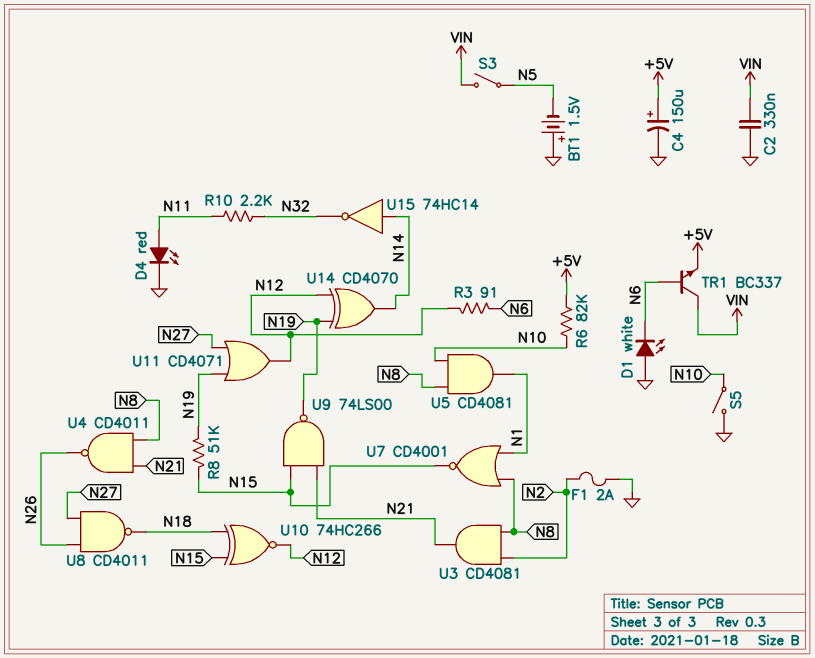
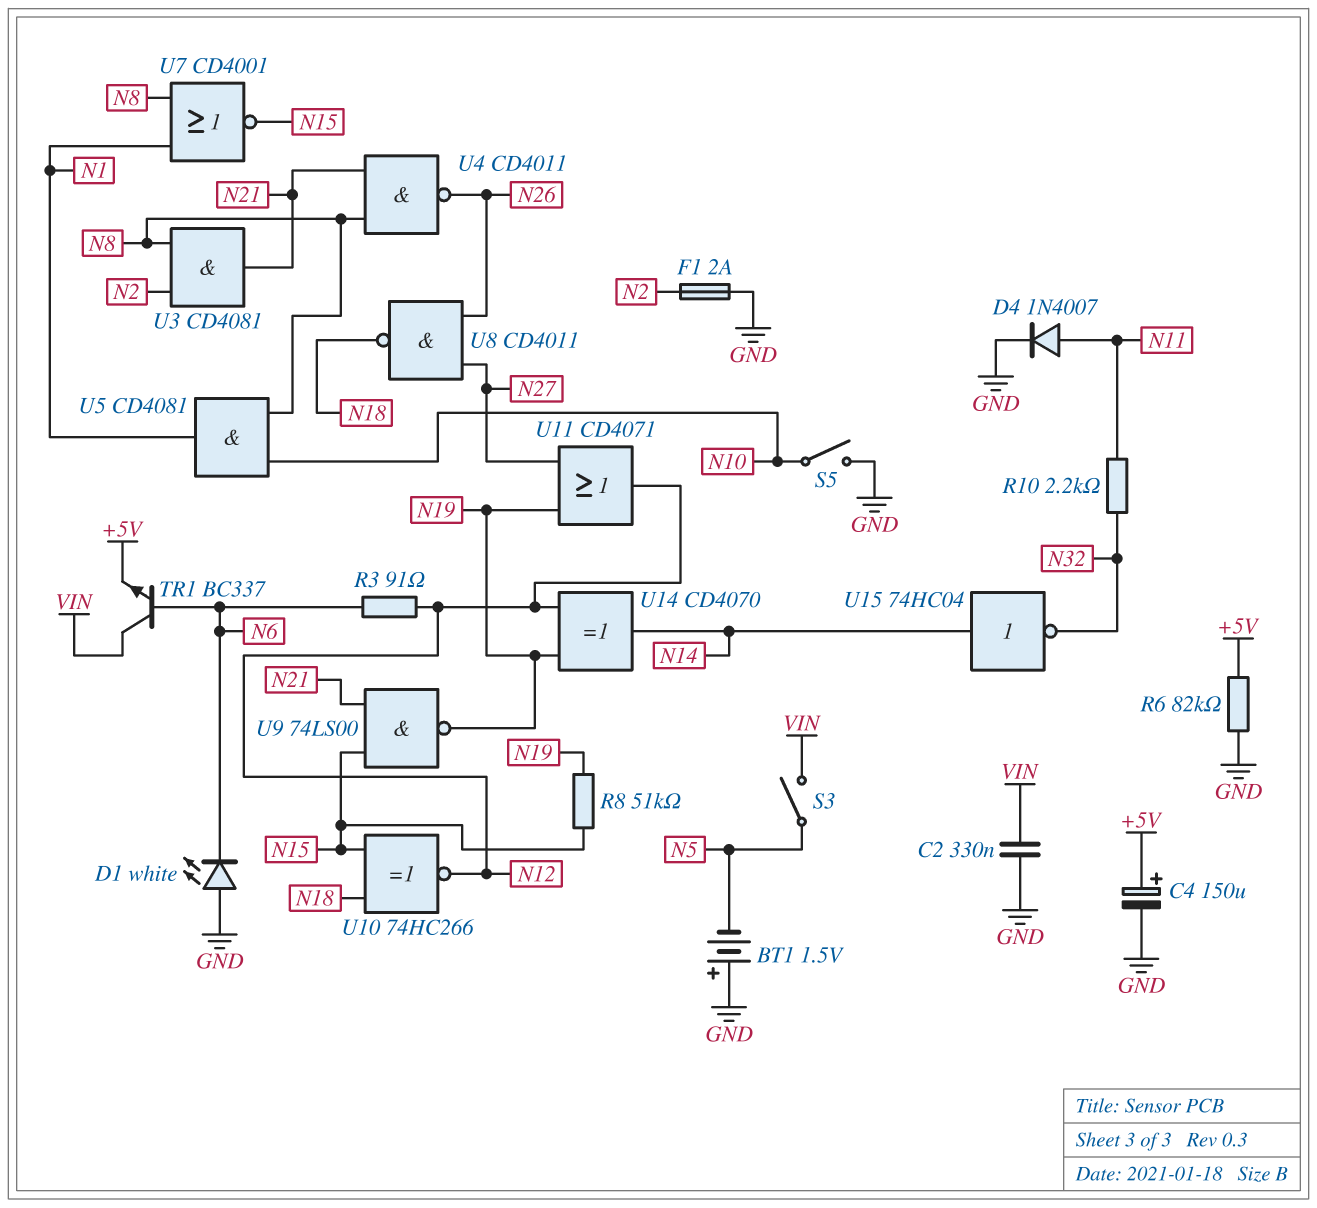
D4: LED red (A N11, K GND) -> diode 1N4007 (A N11, K GND)
R6: 82k (+5V, N10) -> 82k (+5V, GND)
U15: NOT 74HC14 (in N14, out N32) -> NOT 74HC04 (in N14, out N32)

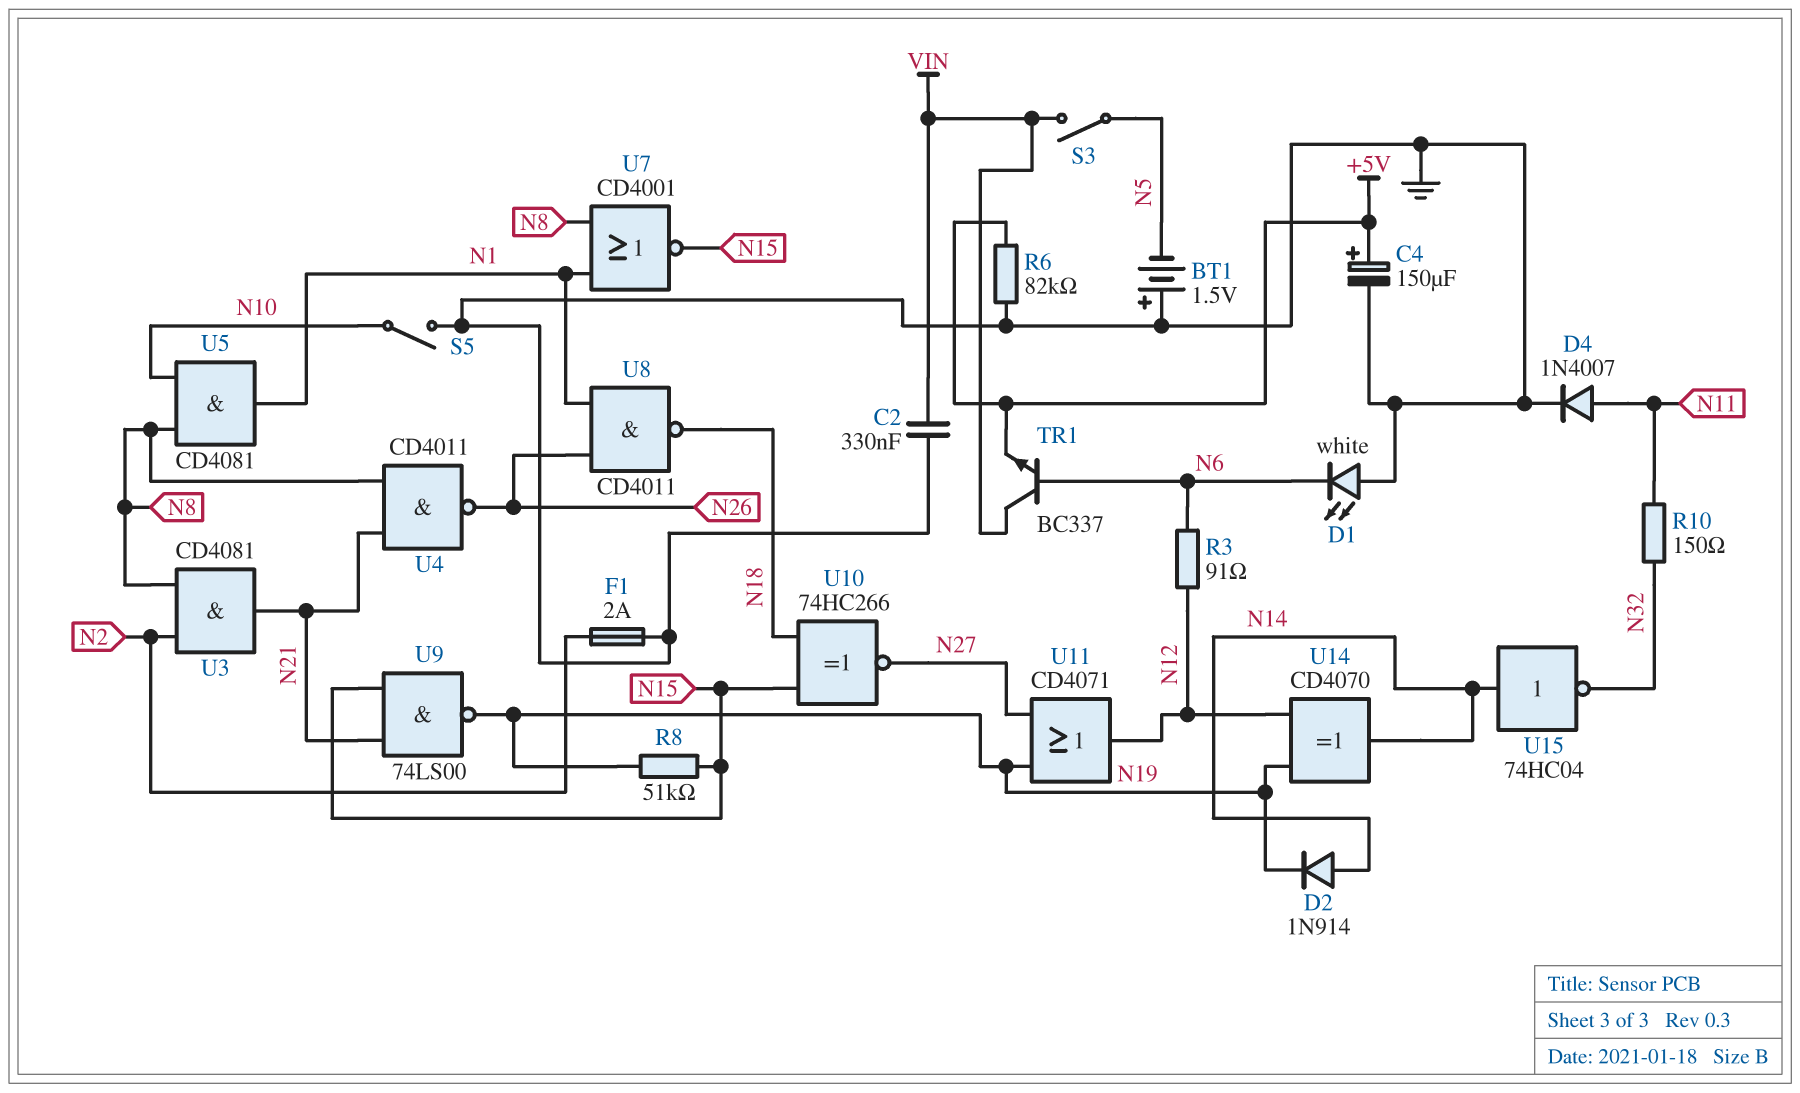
D2: none -> diode 1N914 (A N14, K N19)
R10: 2.2k (N11, N32) -> 150 (N11, N32)
U8: NAND CD4011 (in N26, in N27, out N18) -> NAND CD4011 (in N1, in N26, out N18)
U10: XNOR 74HC266 (in N15, in N18, out N12) -> XNOR 74HC266 (in N15, in N18, out N27)

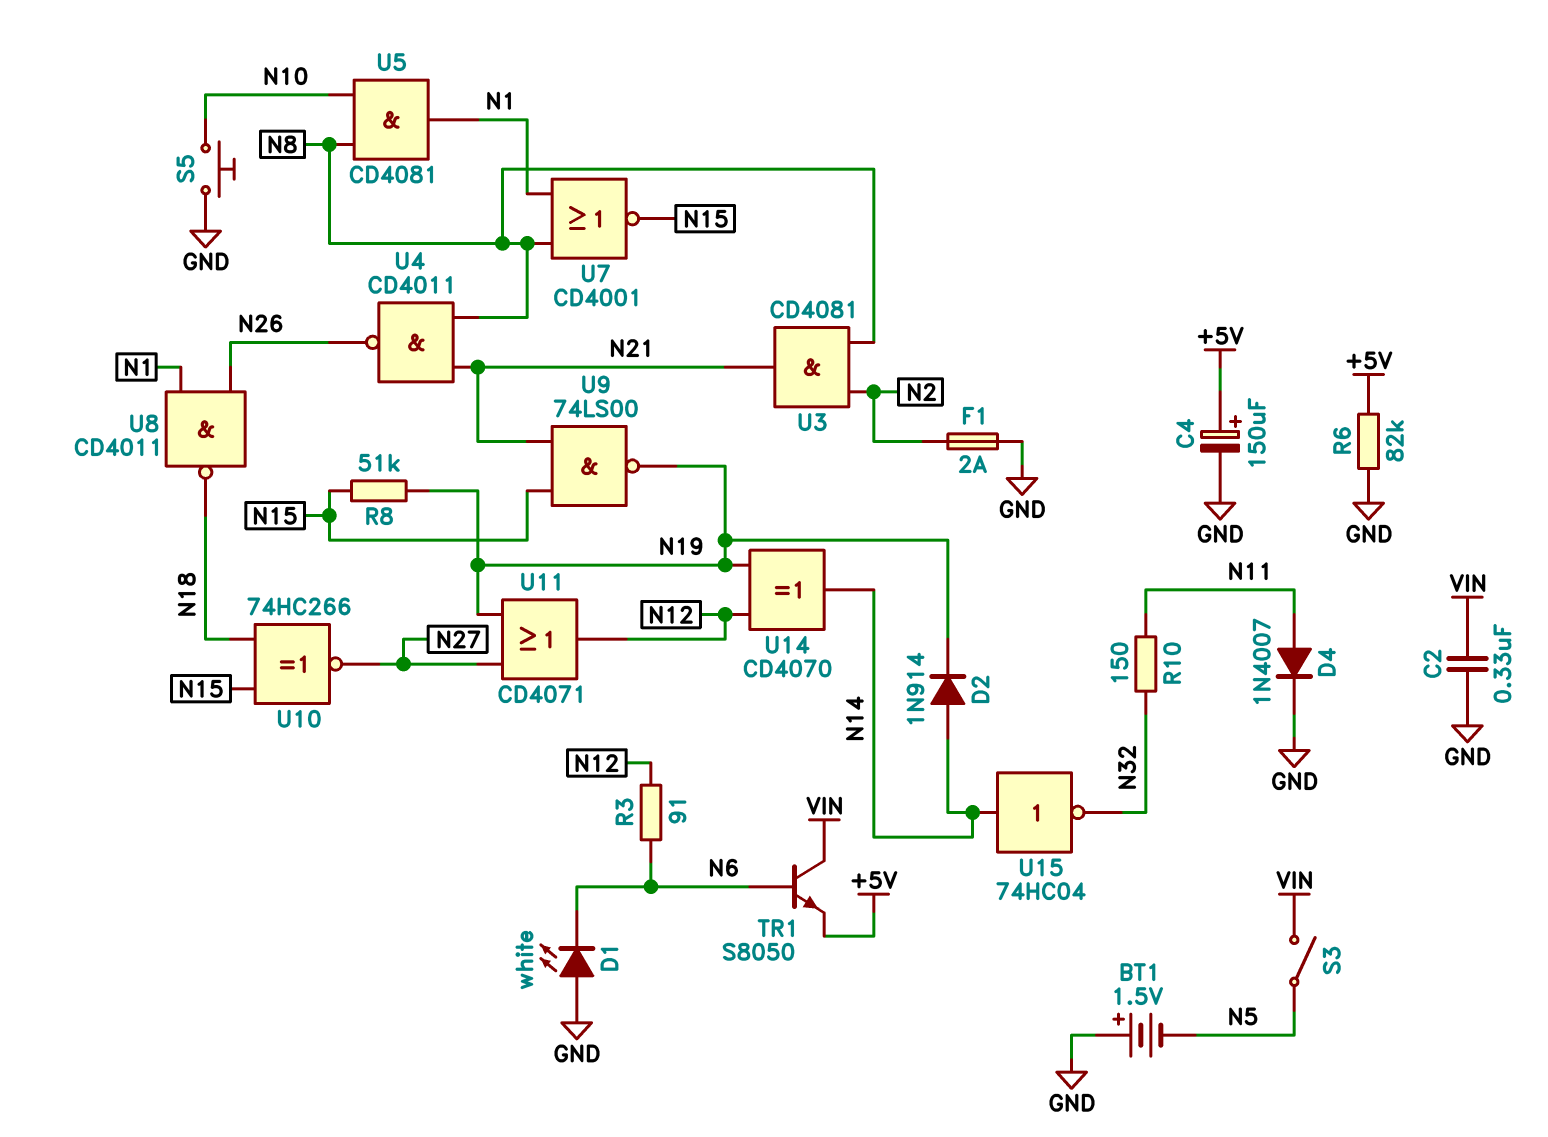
S5: switch (GND, N10) -> button (GND, N10)
TR1: NPN BC337 (B N6, C VIN, E +5V) -> NPN S8050 (B N6, C VIN, E +5V)

